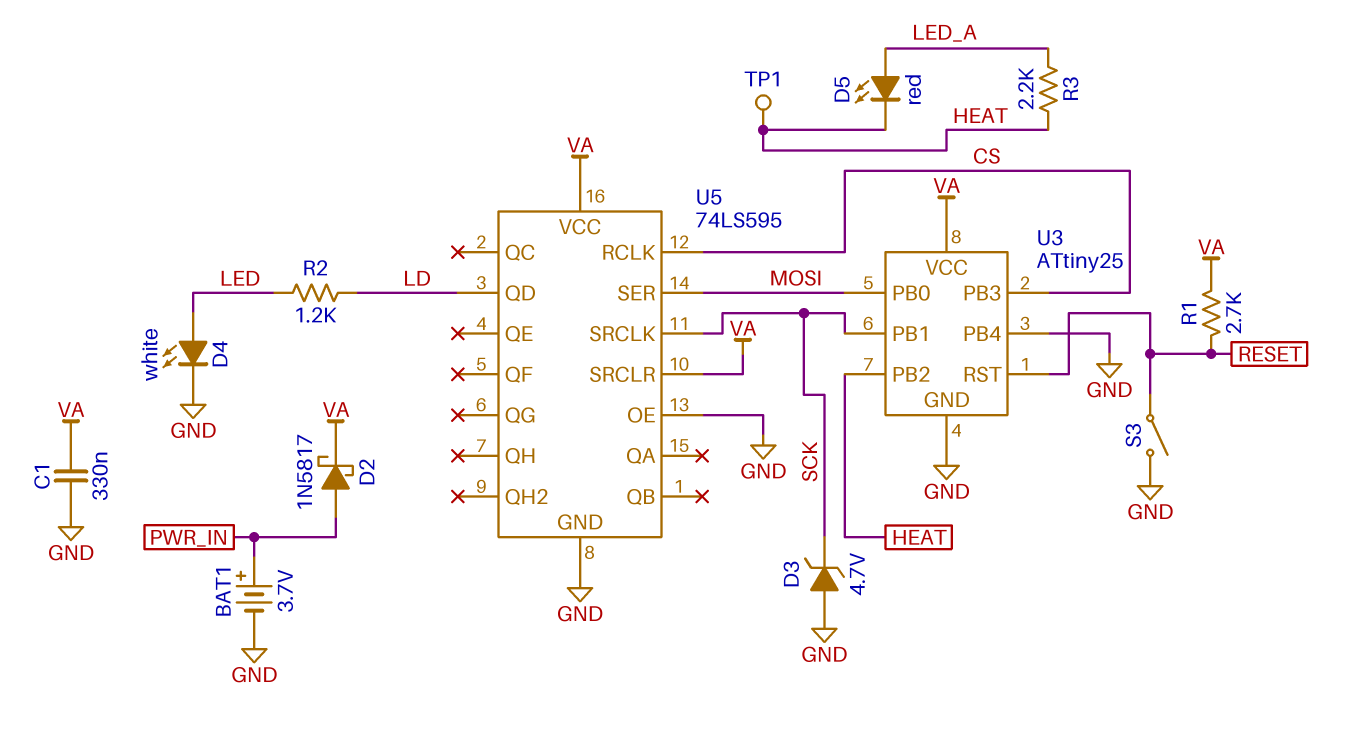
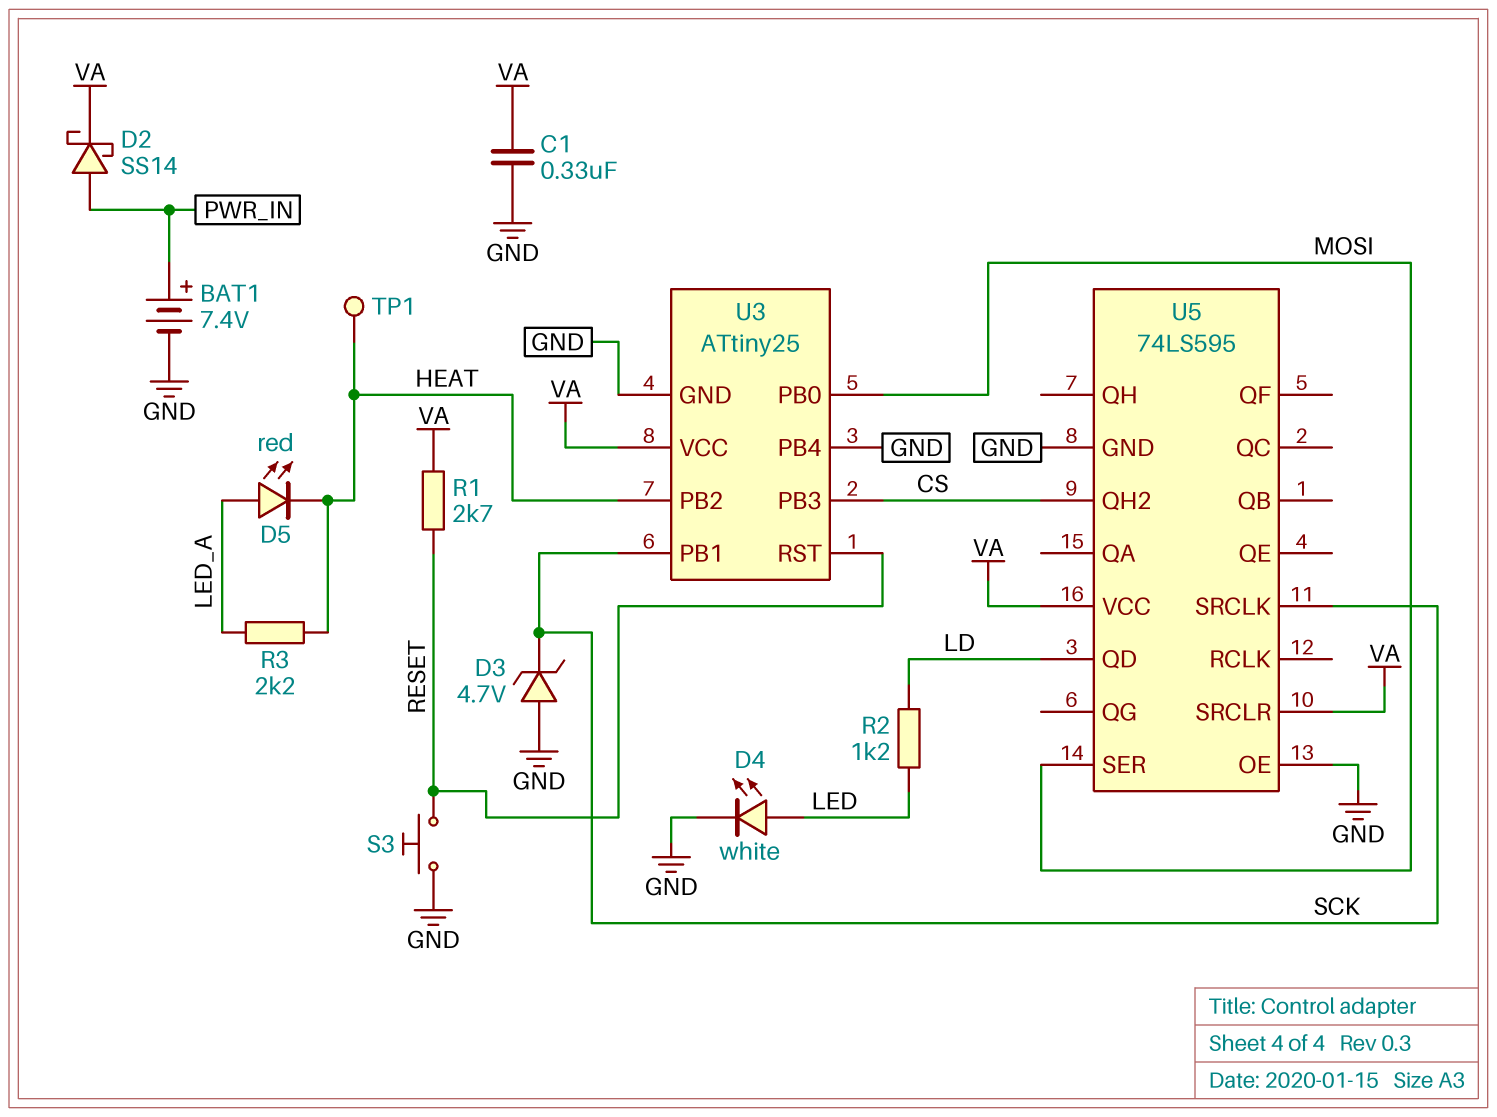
BAT1: 3.7V (plus PWR_IN, minus GND) -> 7.4V (plus PWR_IN, minus GND)
D2: schottky 1N5817 (A PWR_IN, K VA) -> schottky SS14 (A PWR_IN, K VA)
S3: switch (GND, RESET) -> button (GND, RESET)
U5 pin QH2: none -> CS
U5 pin RCLK: CS -> none

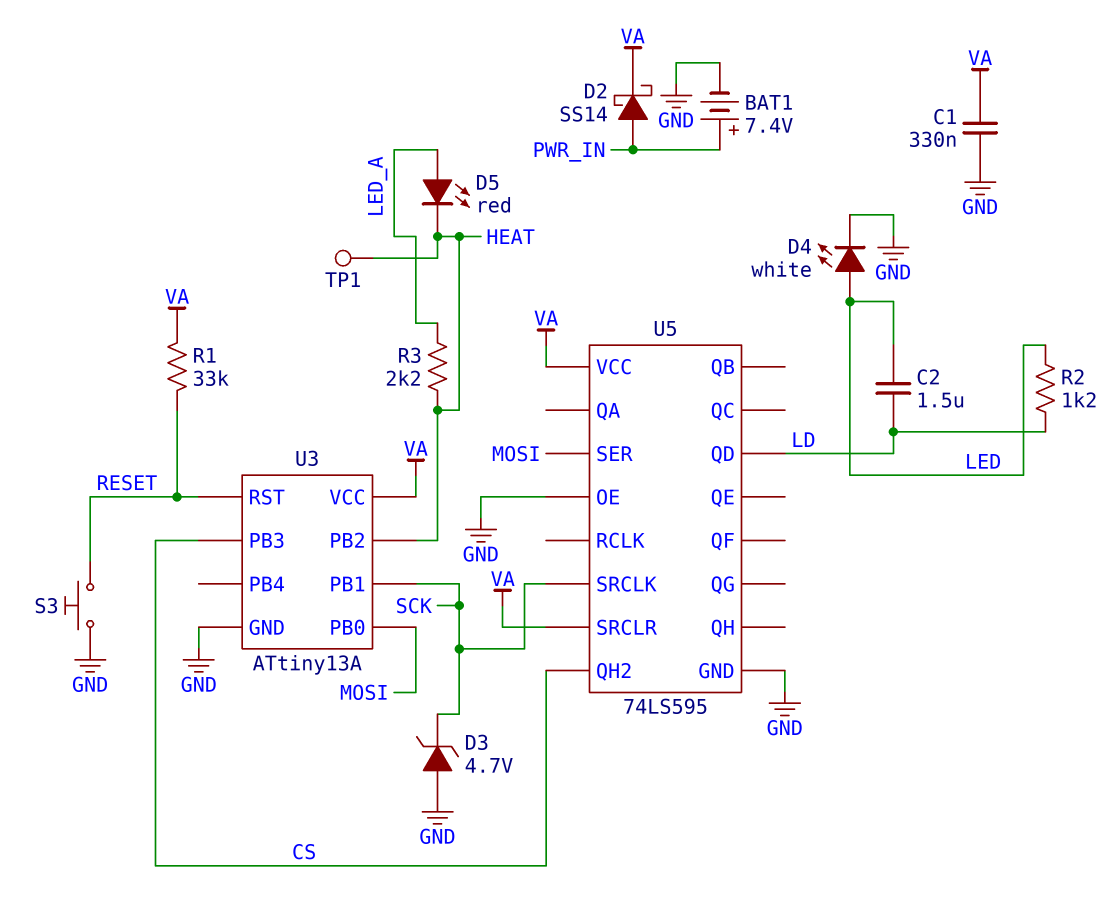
C2: none -> 1.5uF (LD, LED)
R1: 2.7k (RESET, VA) -> 33k (RESET, VA)
U3: ATtiny25 -> ATtiny13A
U3 pin PB4: GND -> none

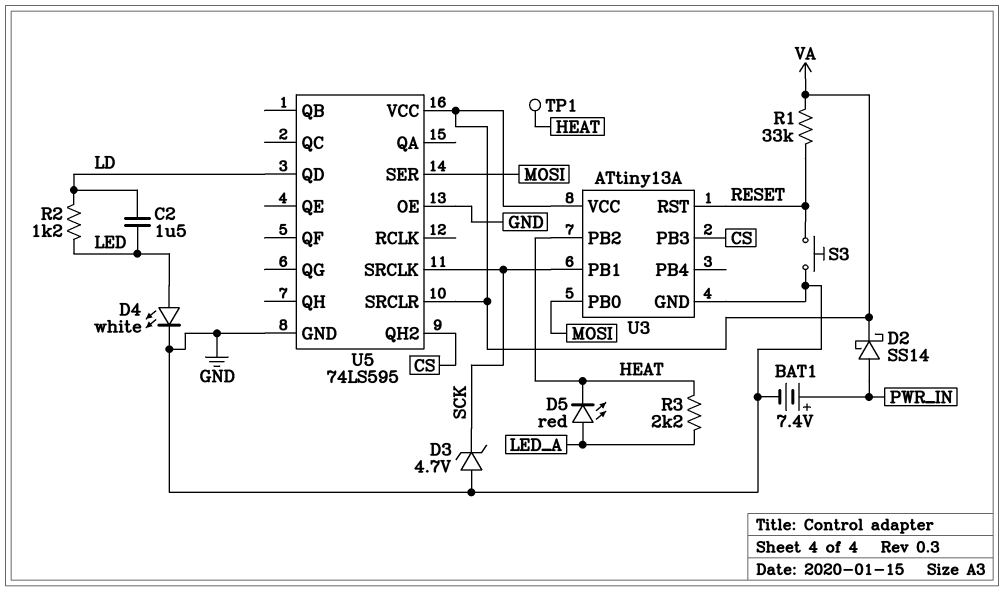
C1: 330nF (GND, VA) -> none

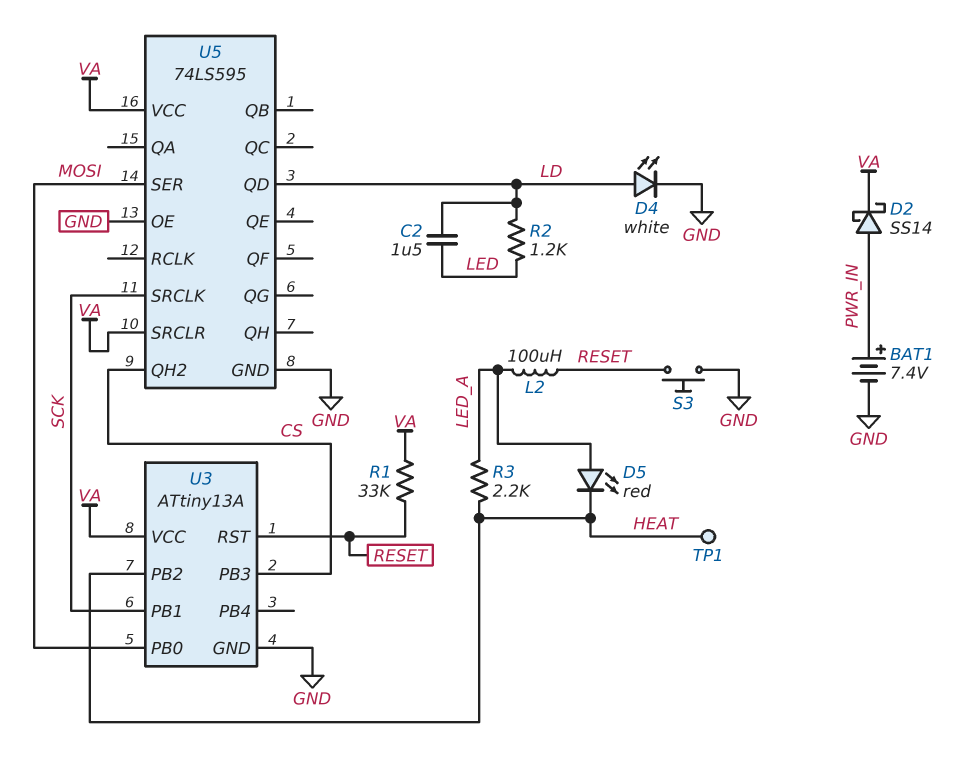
D3: zener 4.7V (A GND, K SCK) -> none
D4: LED white (A LED, K GND) -> LED white (A LD, K GND)
L2: none -> 100uH (LED_A, RESET)

